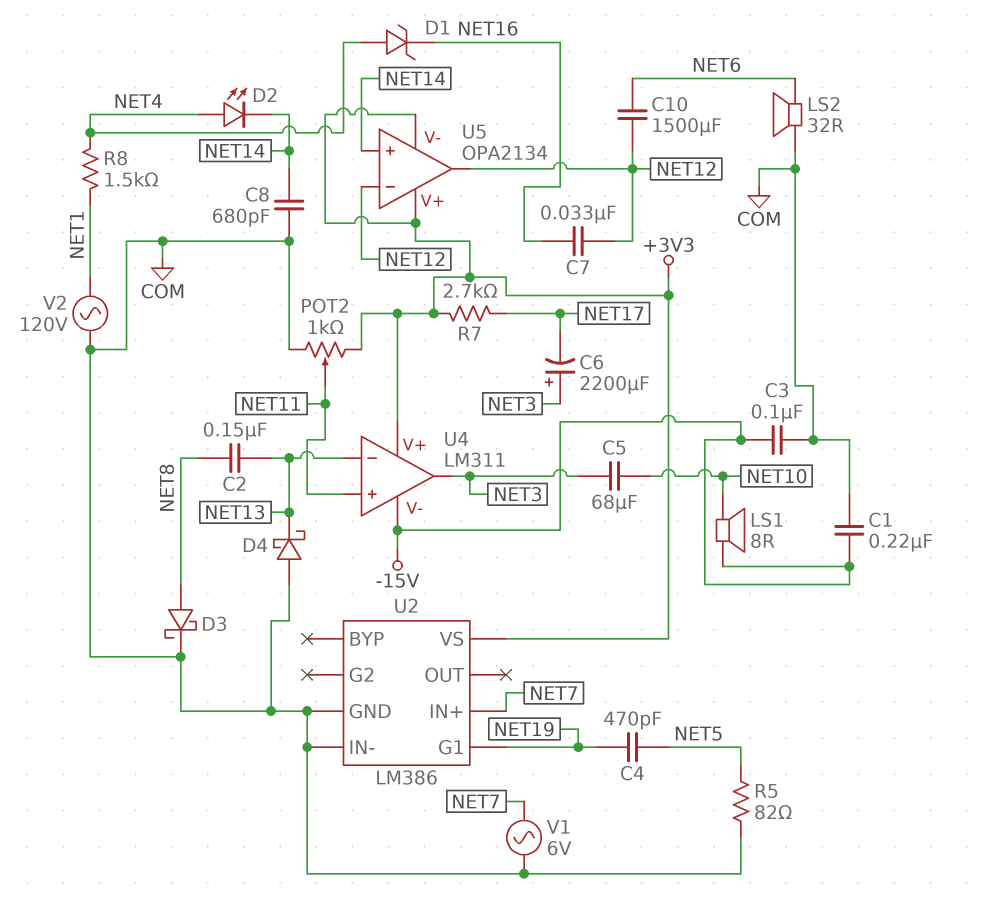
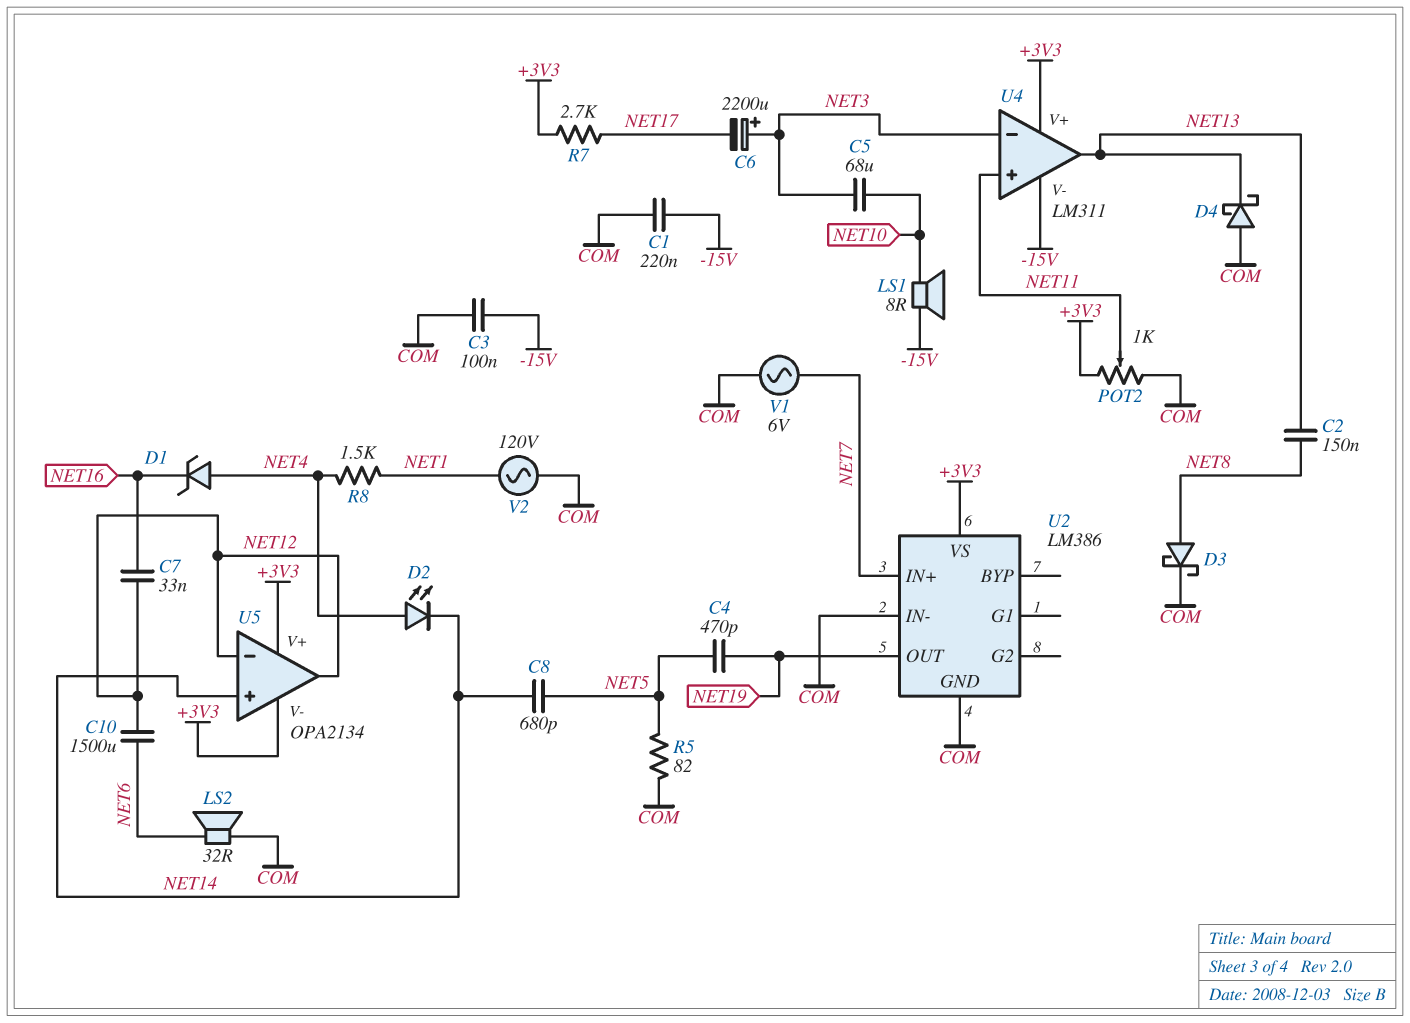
C8: 680pF (COM, NET14) -> 680pF (NET5, NET14)
U2 pin G1: NET19 -> none
U2 pin OUT: none -> NET19
U4 pin in-: NET13 -> NET3
U4 pin out: NET3 -> NET13

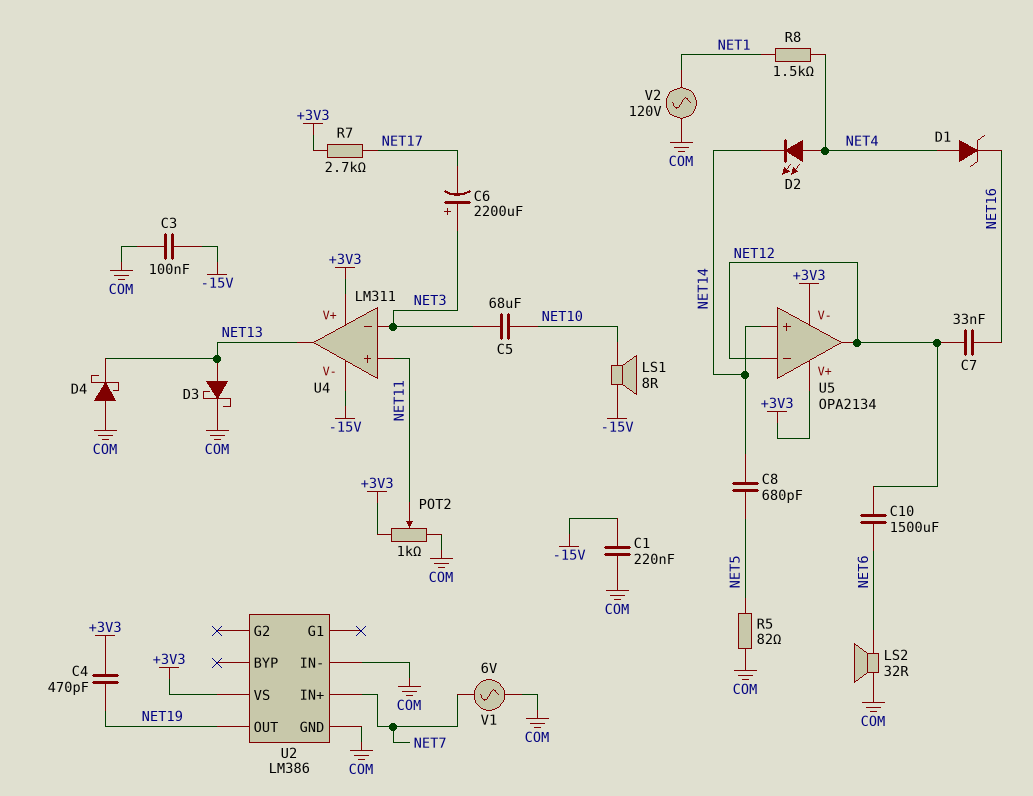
C2: 150nF (NET8, NET13) -> none
C4: 470pF (NET5, NET19) -> 470pF (+3V3, NET19)
D3: schottky (A NET8, K COM) -> schottky (A NET13, K COM)

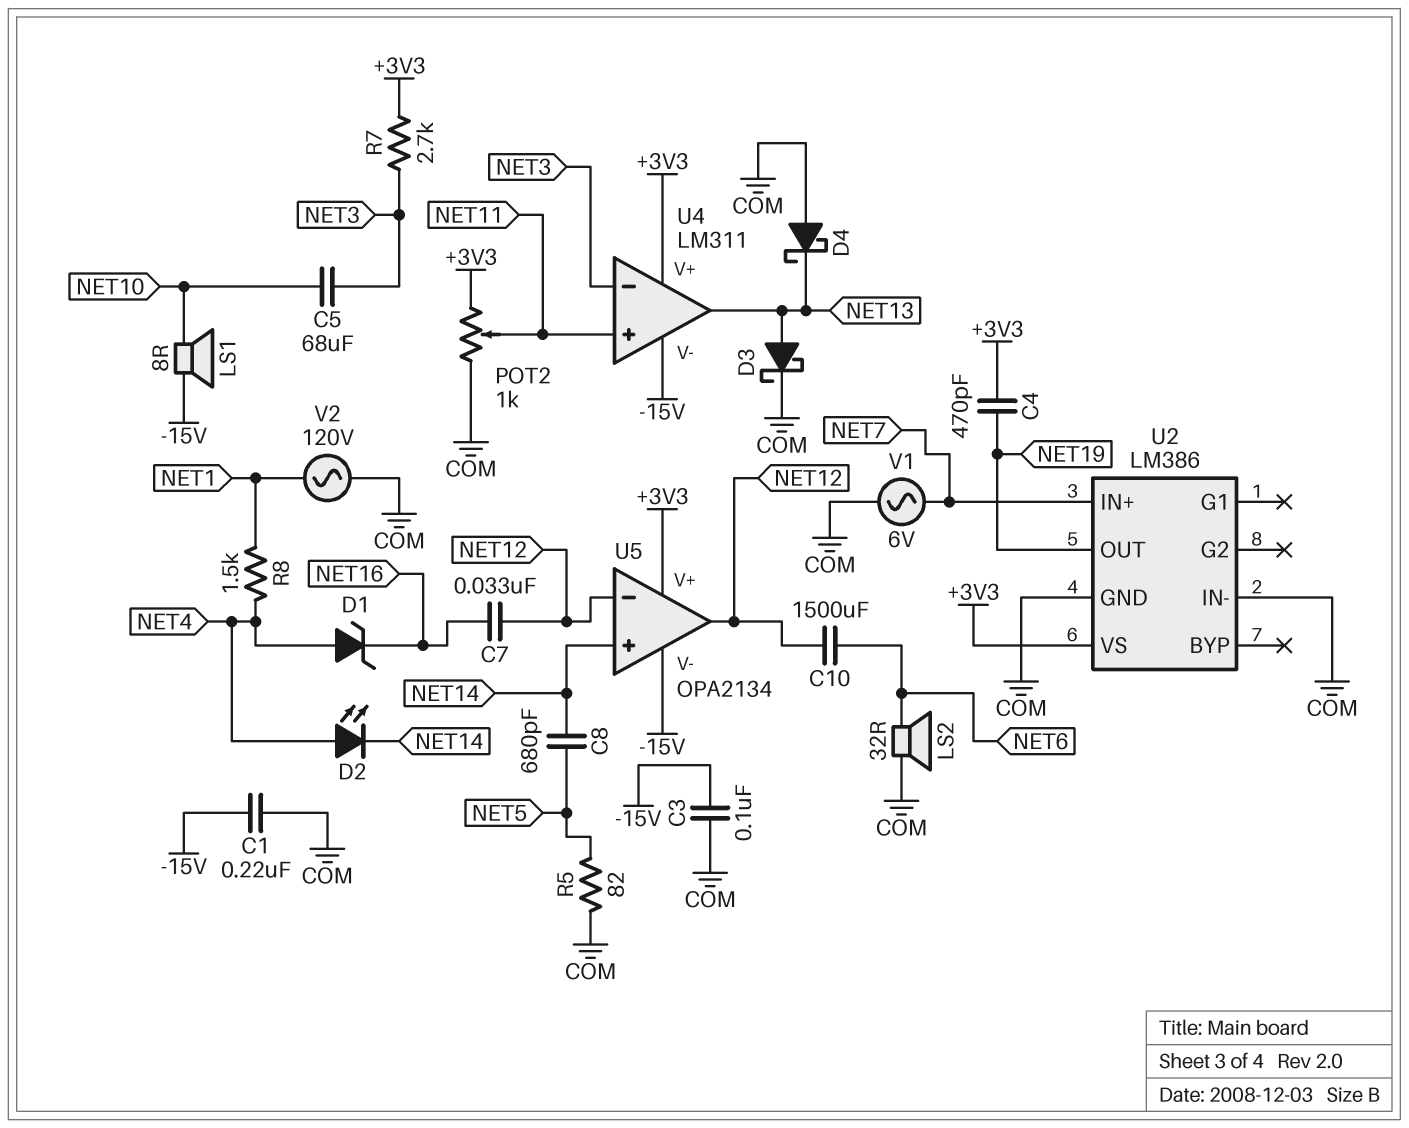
C6: 2200uF (plus NET3, minus NET17) -> none
R7: 2.7k (+3V3, NET17) -> 2.7k (+3V3, NET3)
U5 pin V-: +3V3 -> -15V

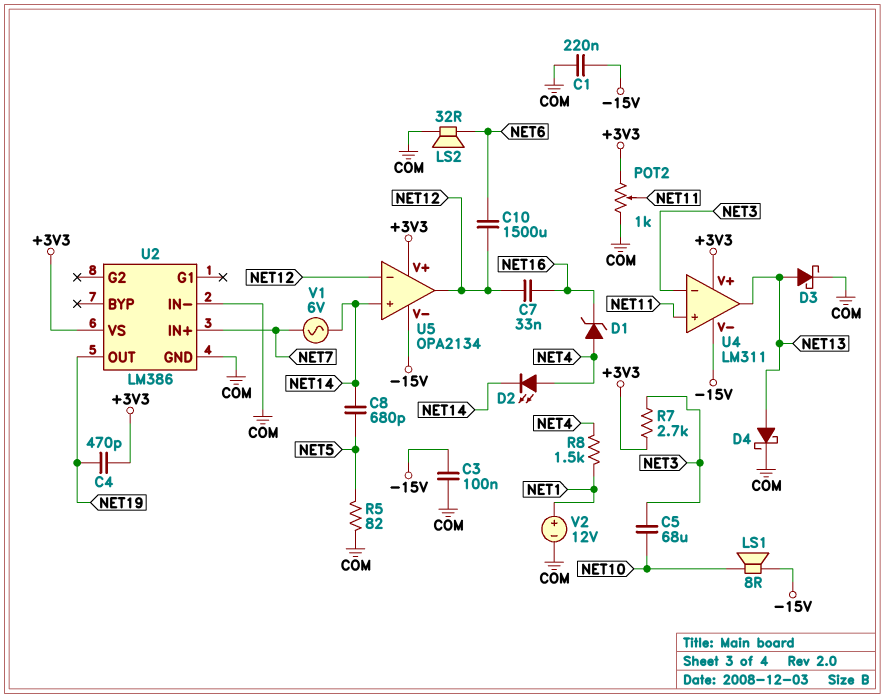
D4: schottky (A COM, K NET13) -> schottky (A NET13, K COM)
V1: AC 6V (COM, NET7) -> AC 6V (NET7, NET14)
V2: AC 120V (COM, NET1) -> 12V (plus NET1, minus COM)

